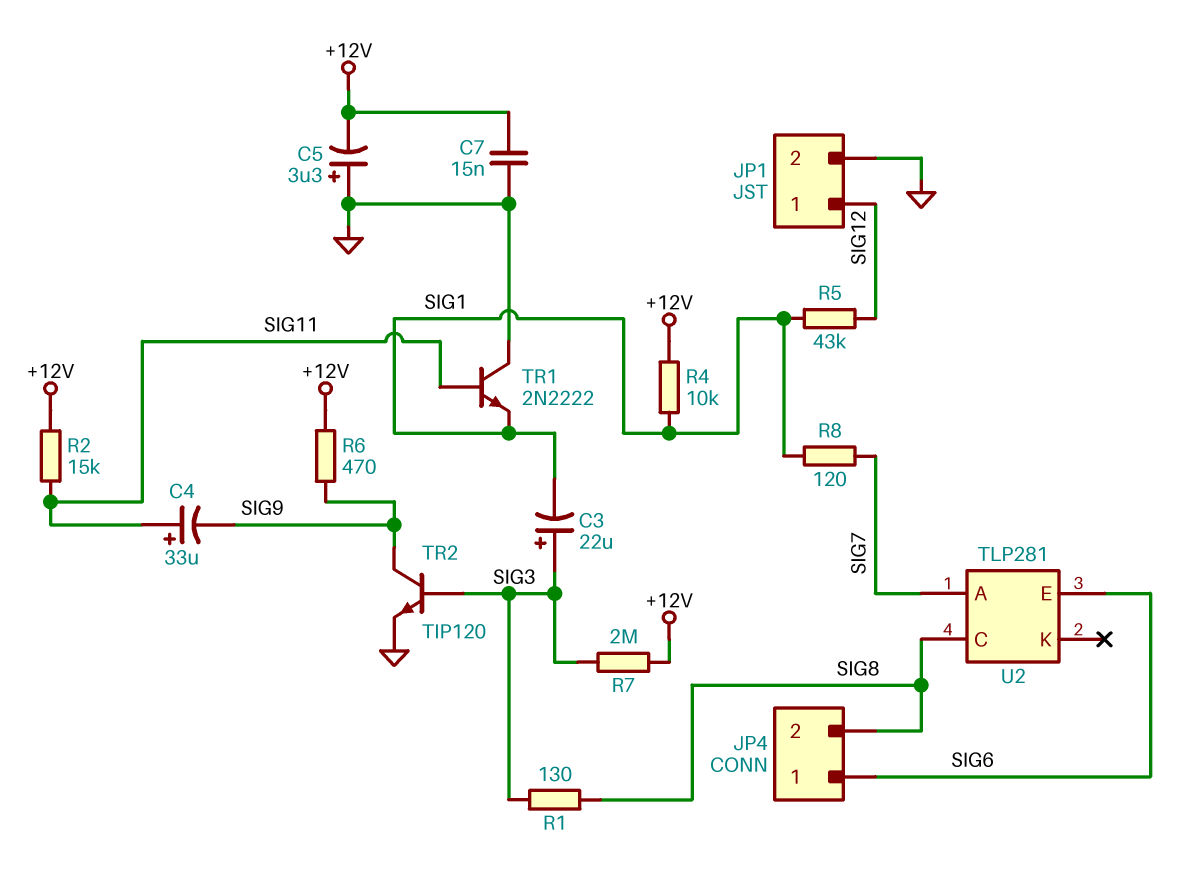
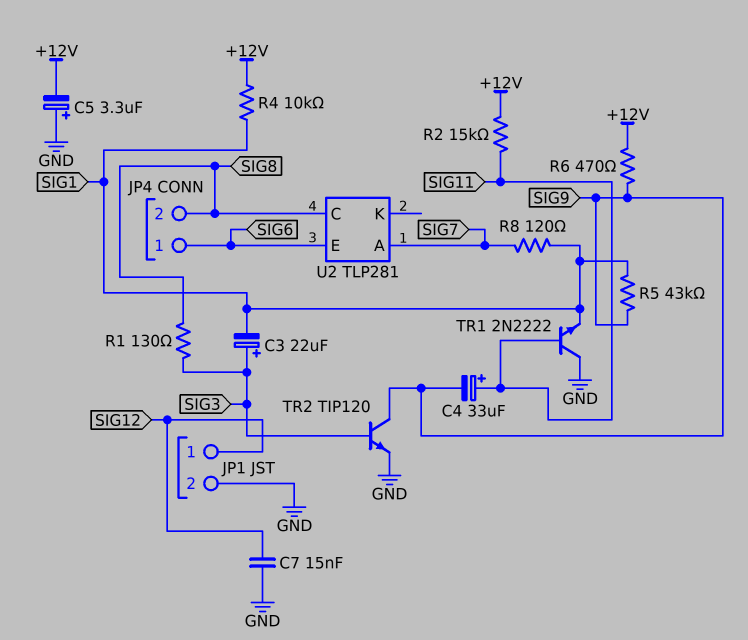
C7: 15nF (+12V, GND) -> 15nF (GND, SIG12)
R5: 43k (SIG1, SIG12) -> 43k (SIG1, SIG9)
R7: 2M (+12V, SIG3) -> none

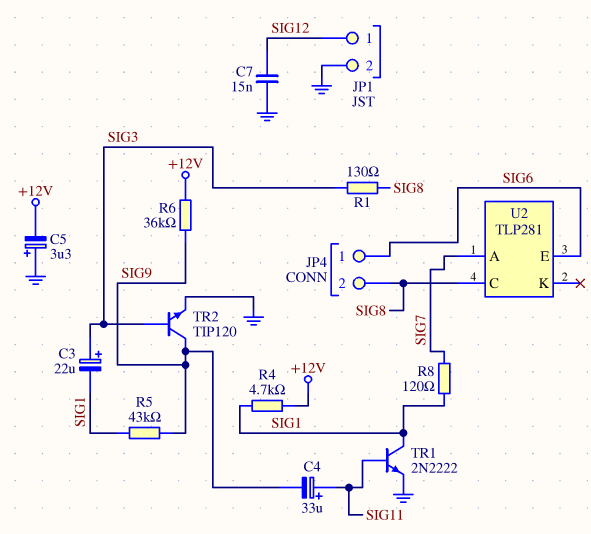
R2: 15k (+12V, SIG11) -> none
R4: 10k (+12V, SIG1) -> 4.7k (+12V, SIG1)
R6: 470 (+12V, SIG9) -> 36k (+12V, SIG9)
TR1: NPN 2N2222 (B SIG11, C GND, E SIG1) -> NPN 2N2222 (B SIG11, C SIG1, E GND)

